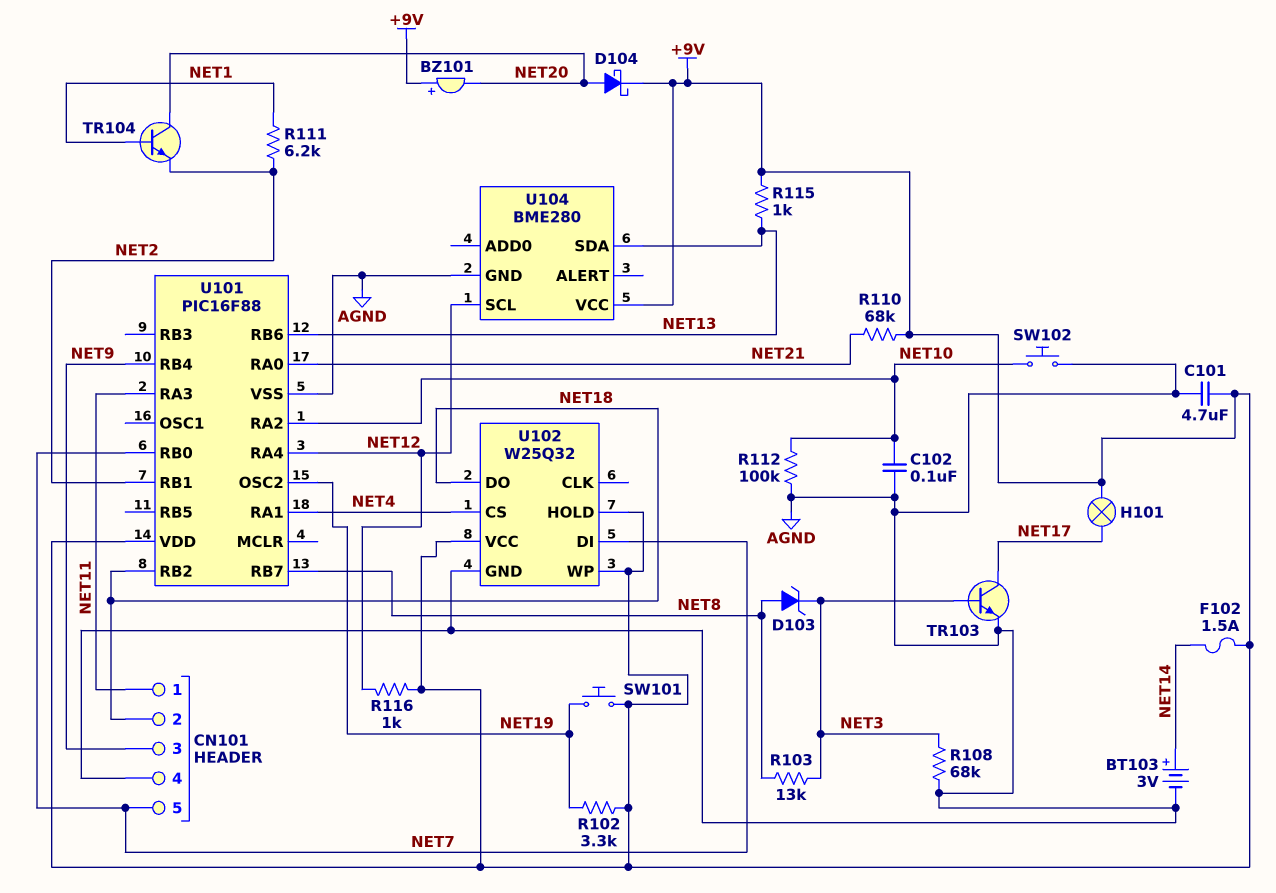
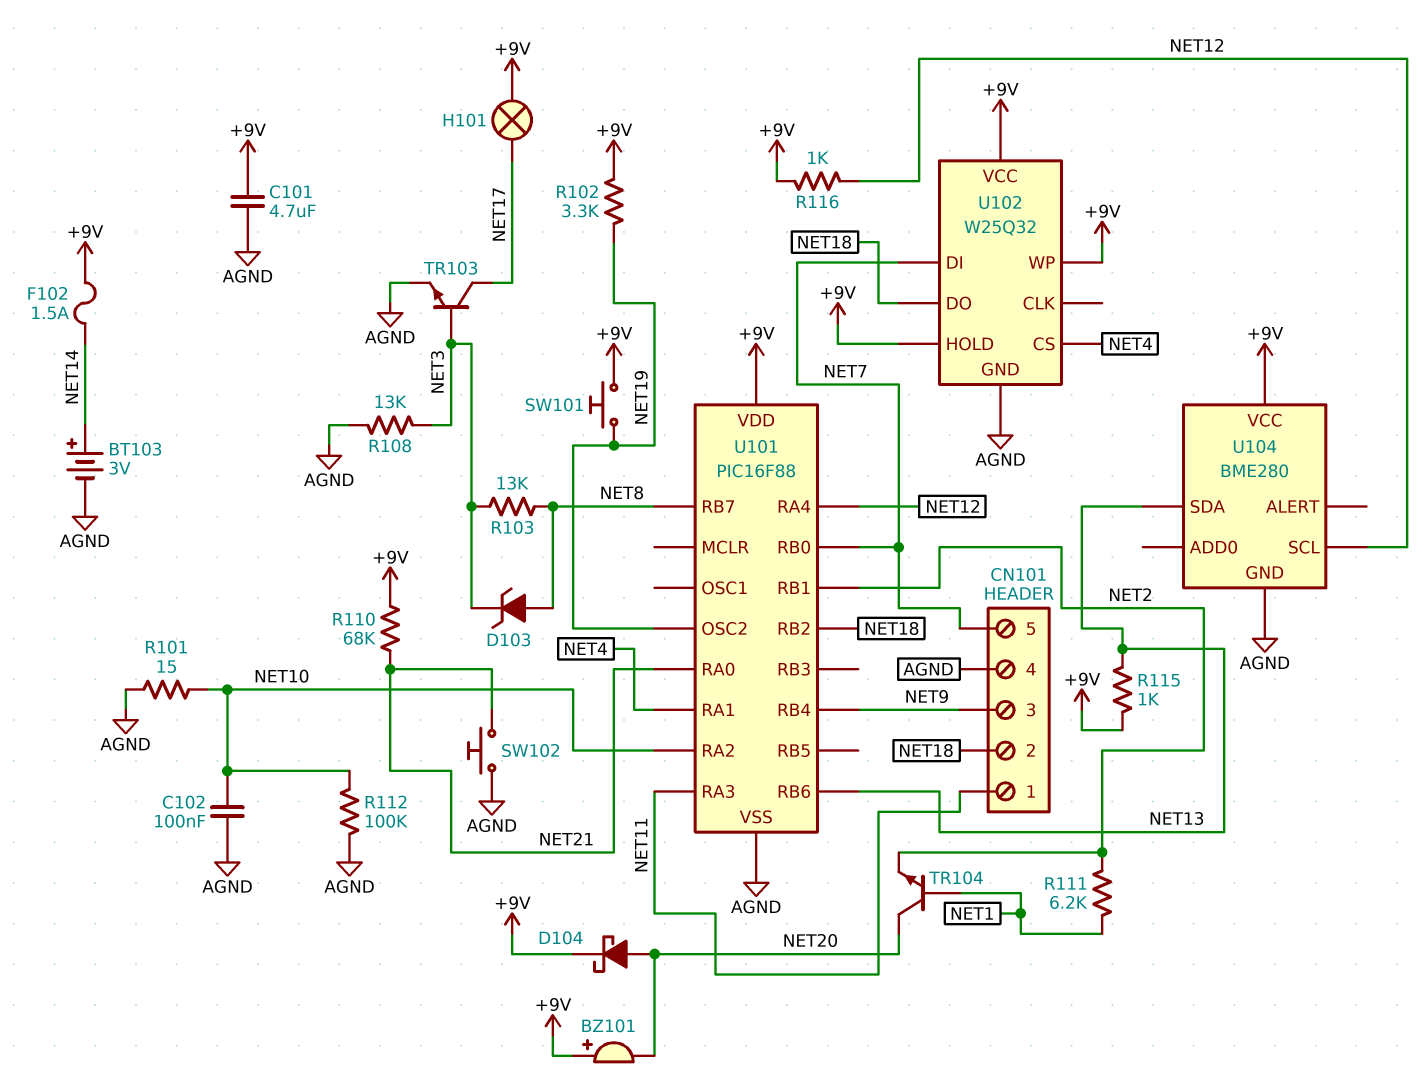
R101: none -> 15 (AGND, NET10)
R108: 68k (AGND, NET3) -> 13k (AGND, NET3)
SW102: button (AGND, NET10) -> button (AGND, NET21)

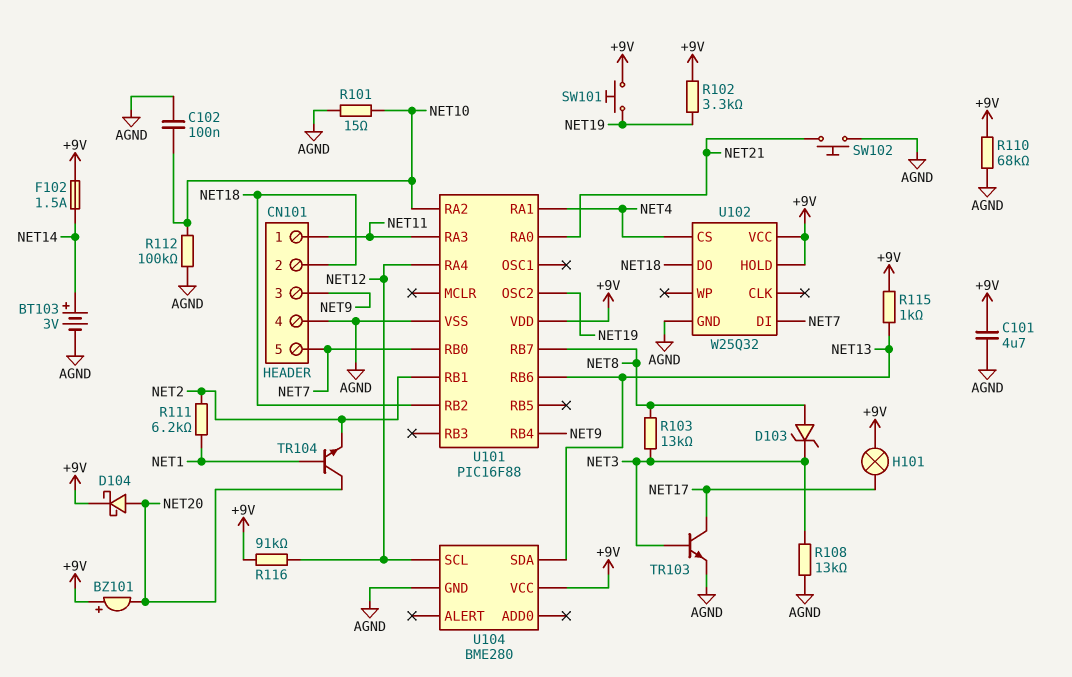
R110: 68k (+9V, NET21) -> 68k (+9V, AGND)
R116: 1k (+9V, NET12) -> 91k (+9V, NET12)
U102 pin WP: +9V -> none

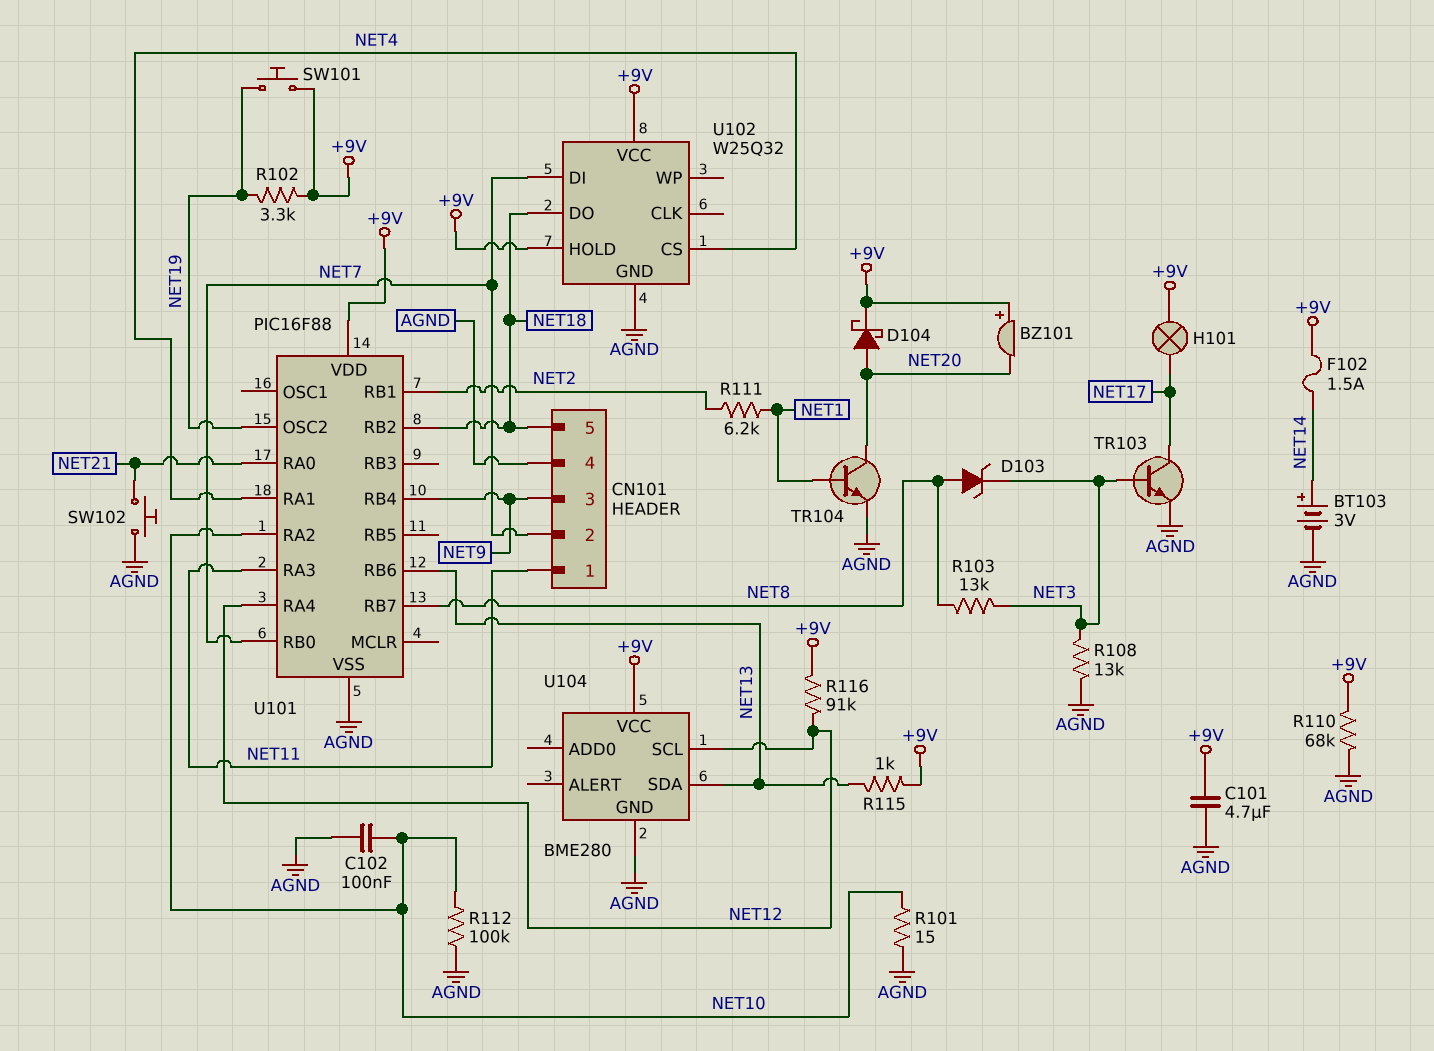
CN101 pin 2: NET18 -> NET7
CN101 pin 5: NET7 -> NET18
TR104: NPN (B NET1, C NET20, E NET2) -> NPN (B NET1, C NET20, E AGND)

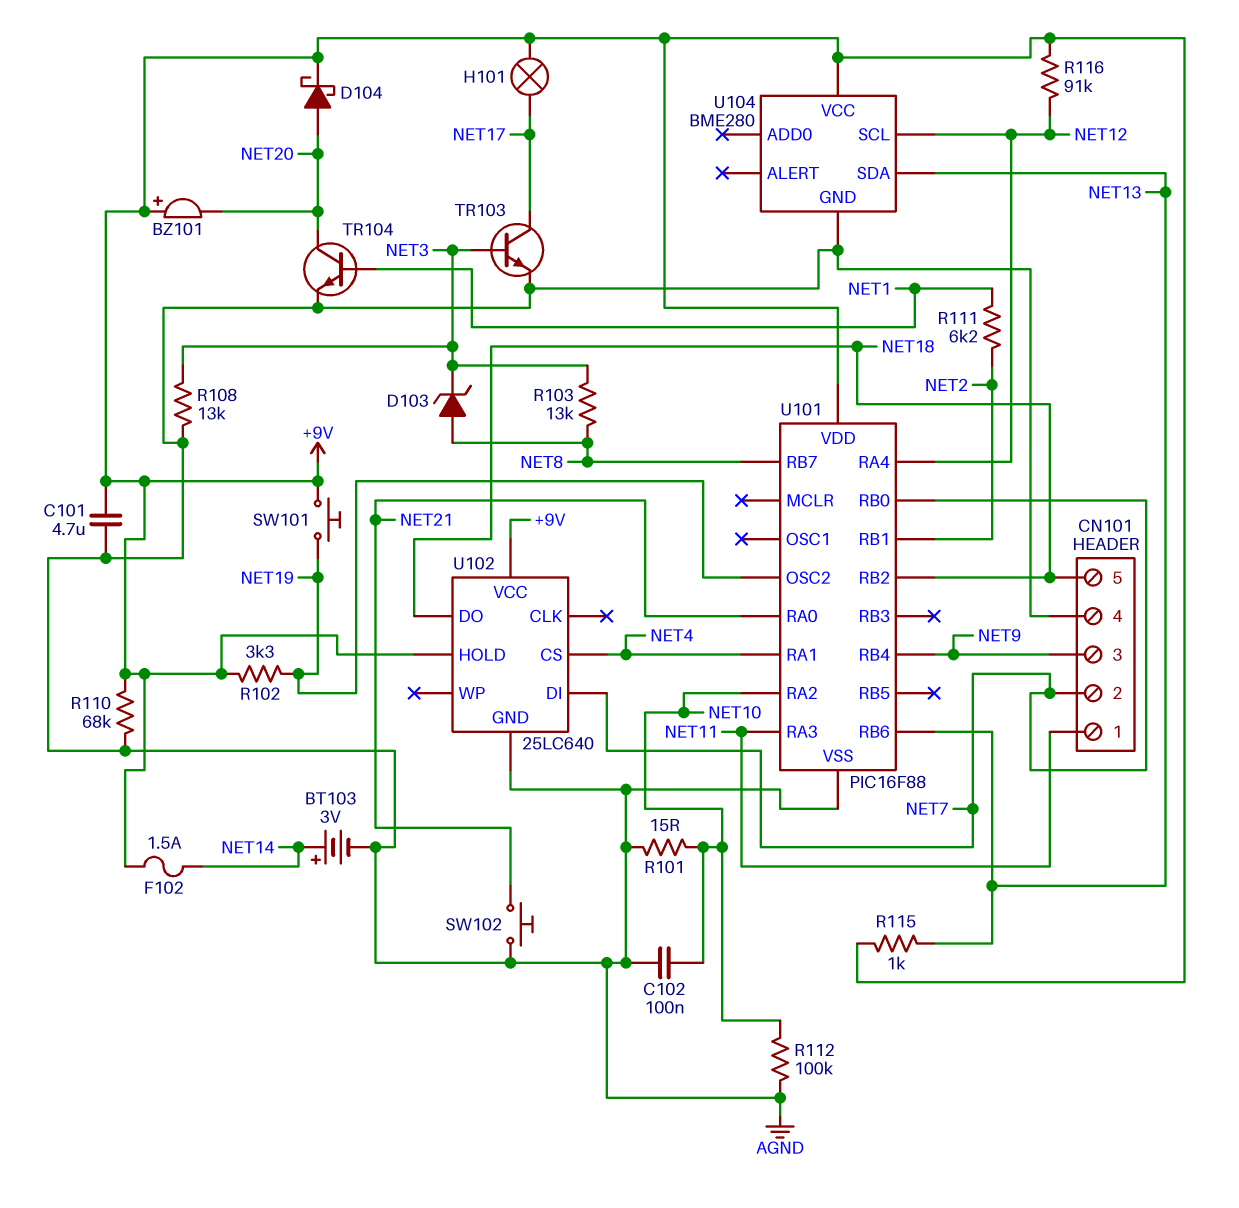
U102: W25Q32 -> 25LC640

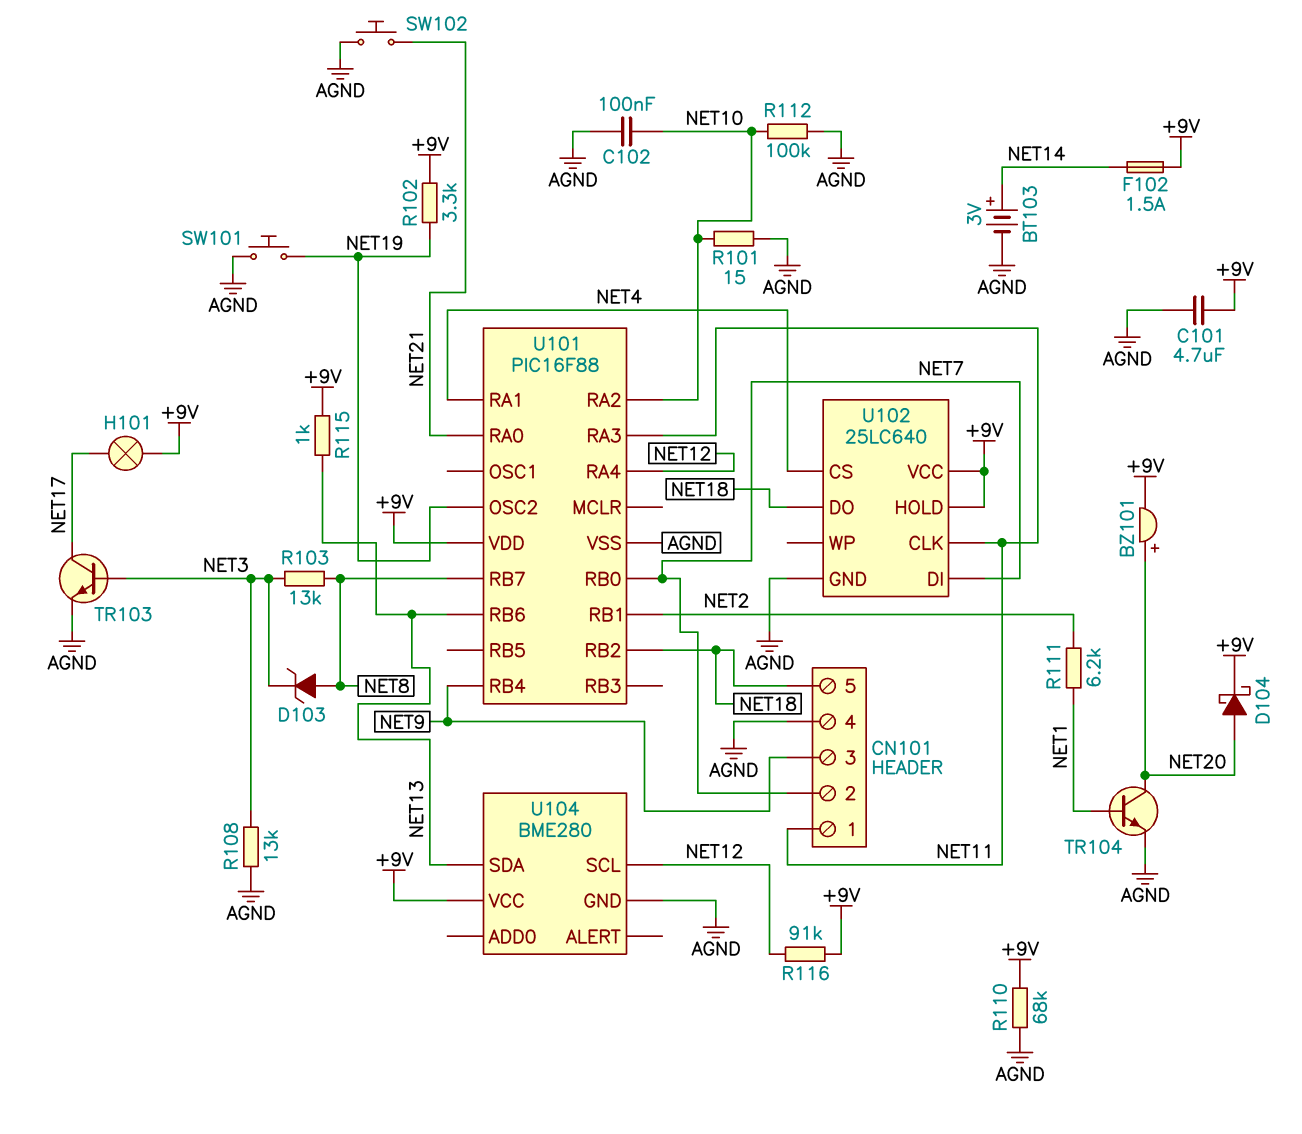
BZ101: buzzer (plus +9V, minus NET20) -> buzzer (plus NET20, minus +9V)
SW101: button (+9V, NET19) -> button (AGND, NET19)
U102 pin CLK: none -> NET11

